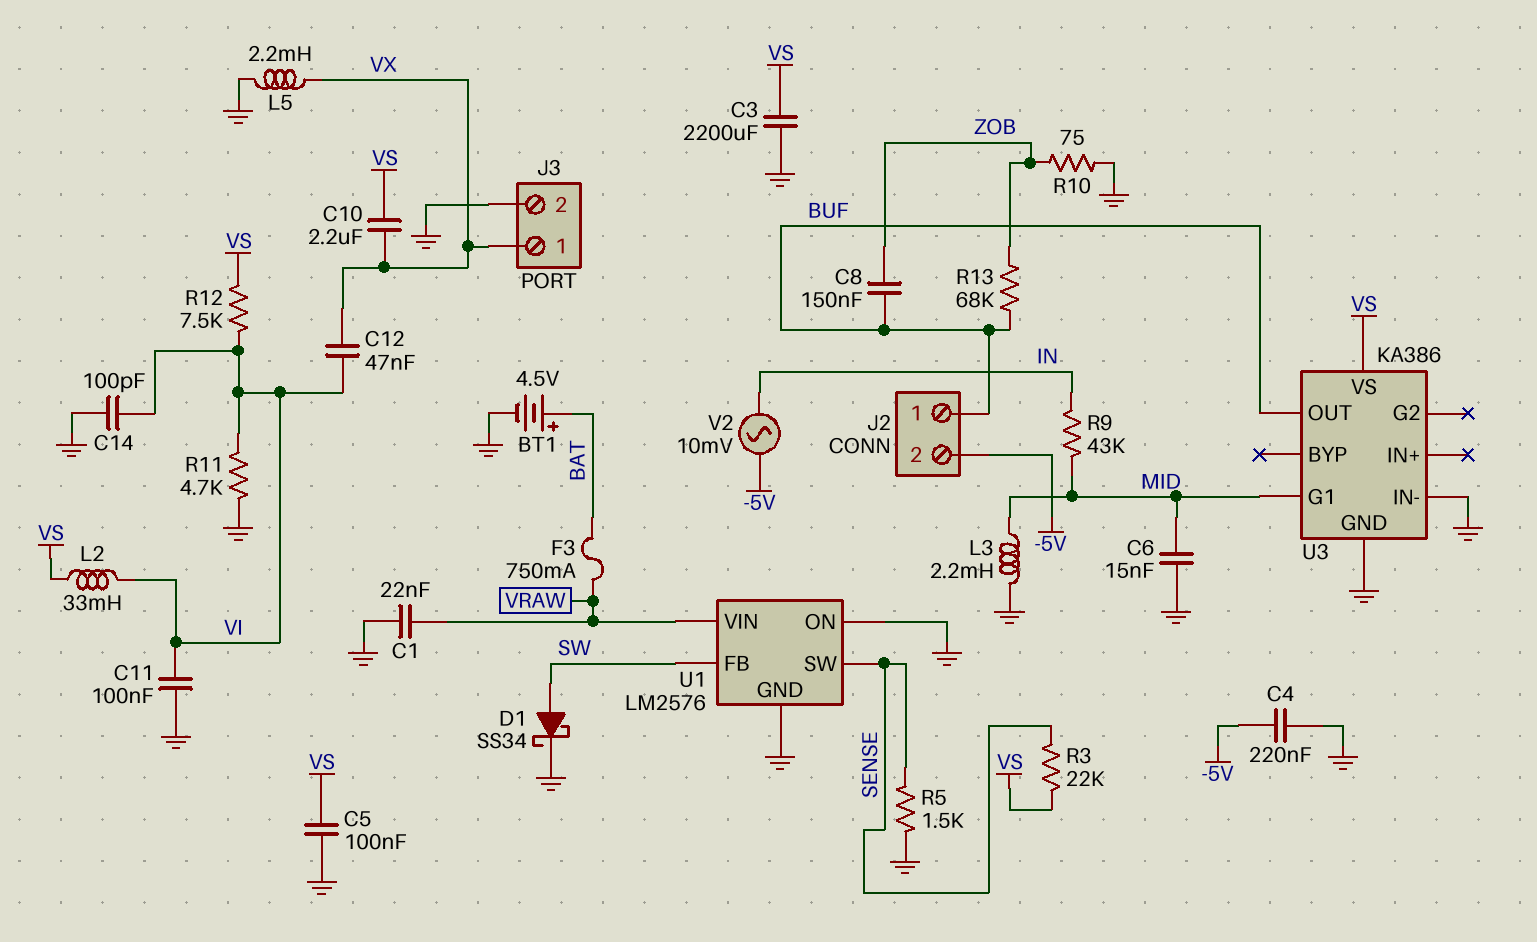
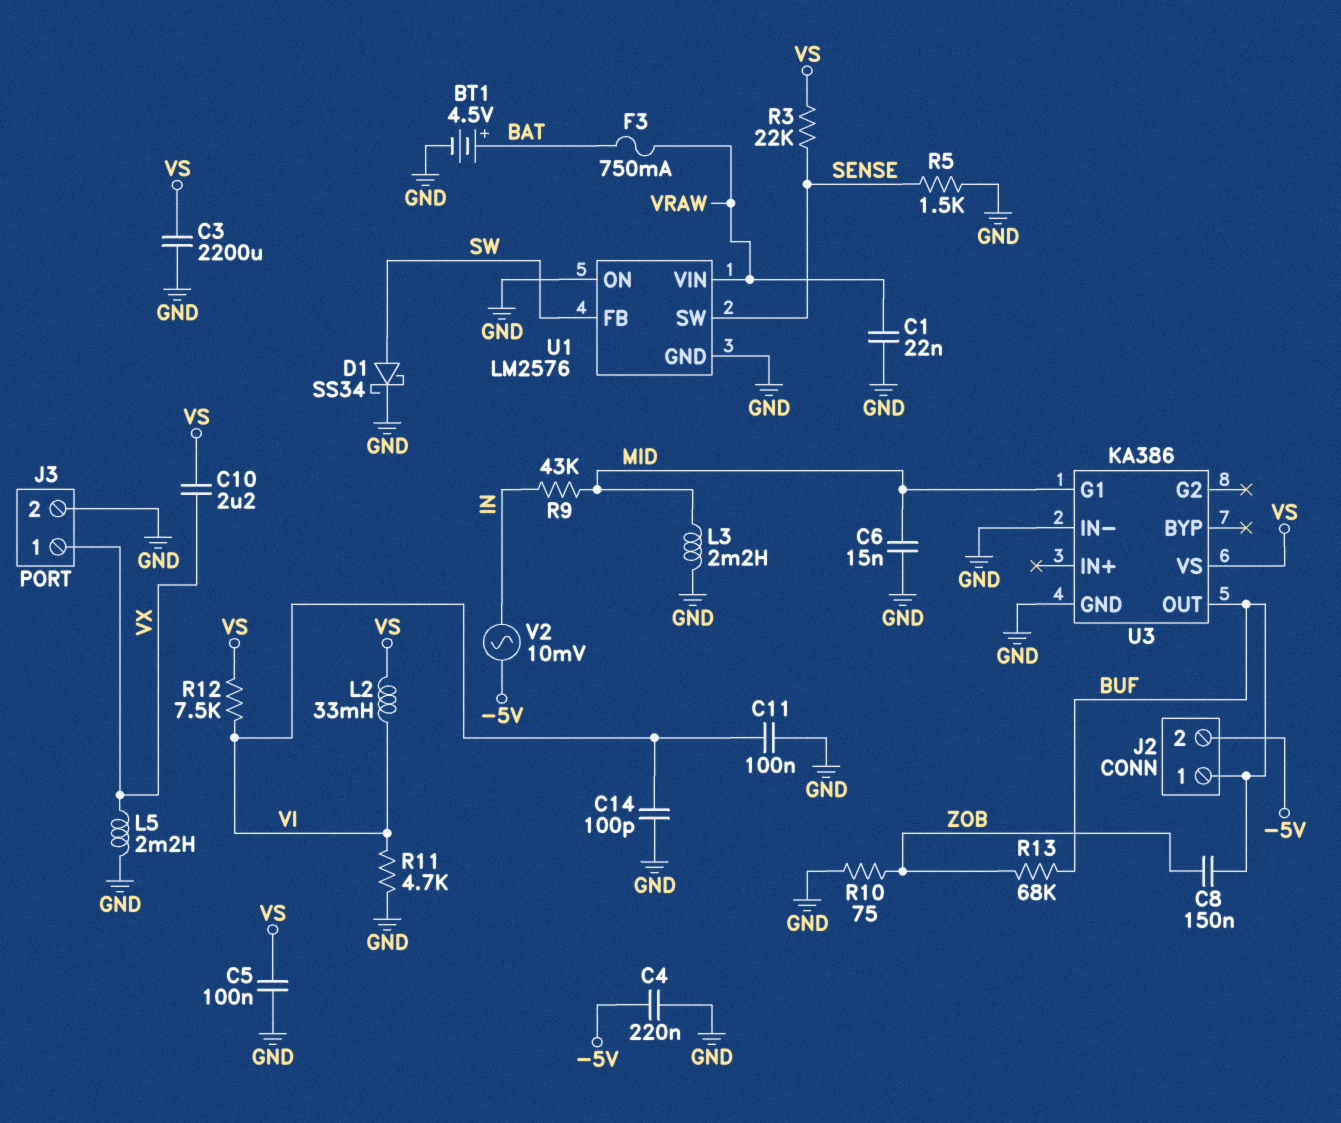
C12: 47nF (VI, VX) -> none

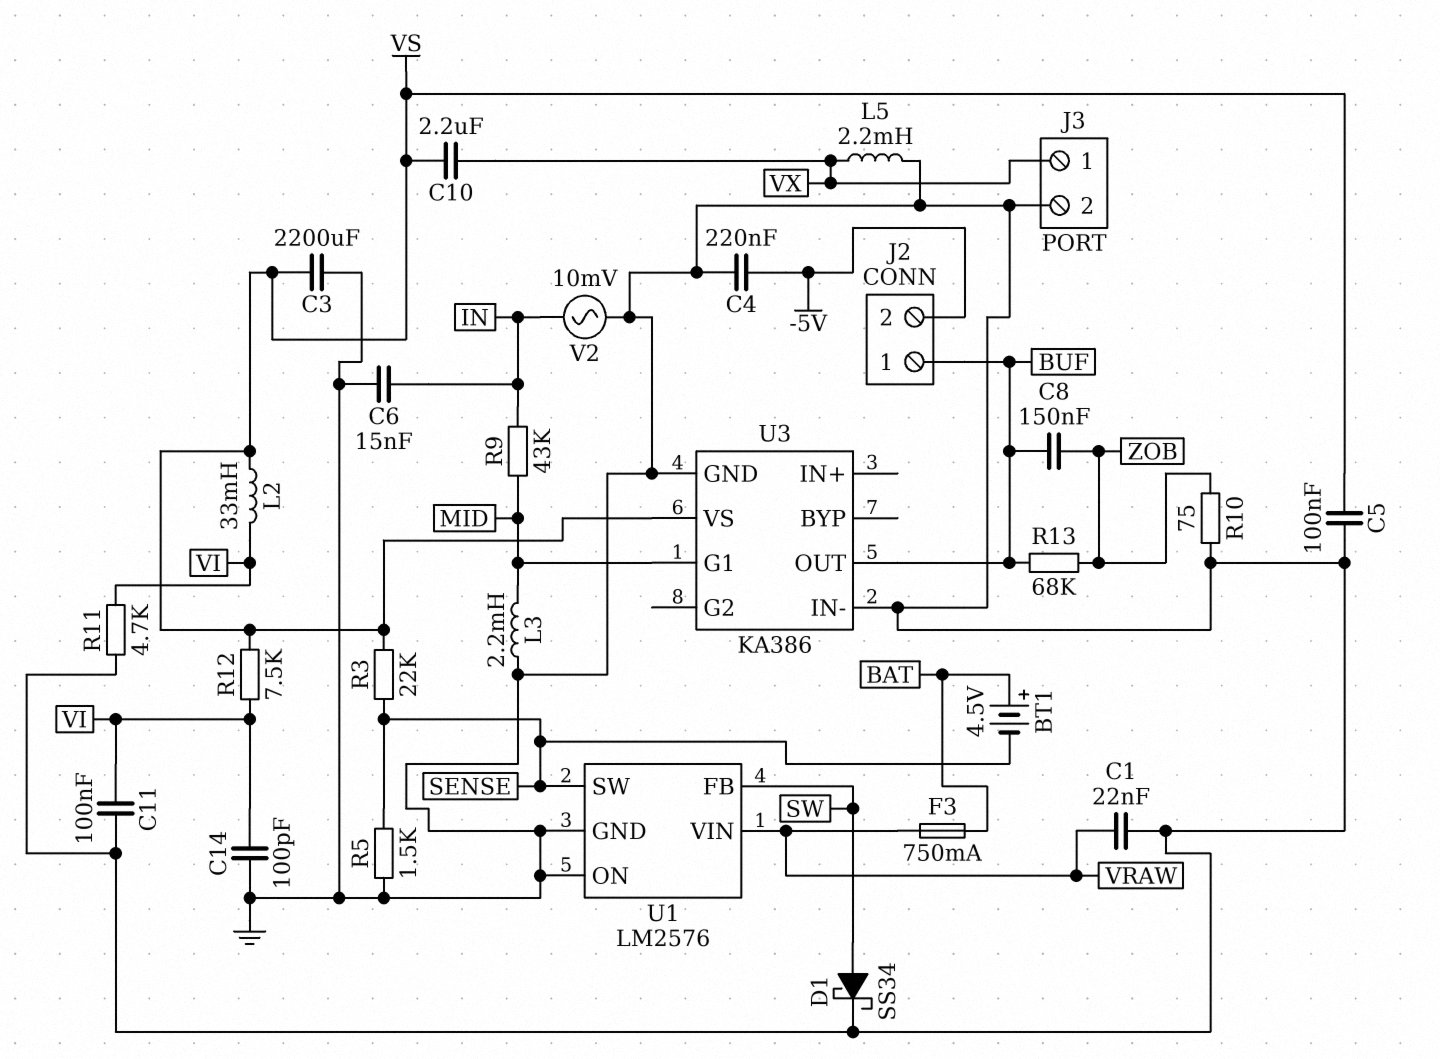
BT1: 4.5V (plus BAT, minus GND) -> 4.5V (plus BAT, minus SENSE)
C6: 15nF (GND, MID) -> 15nF (GND, IN)
V2: AC 10mV (-5V, IN) -> AC 10mV (GND, IN)

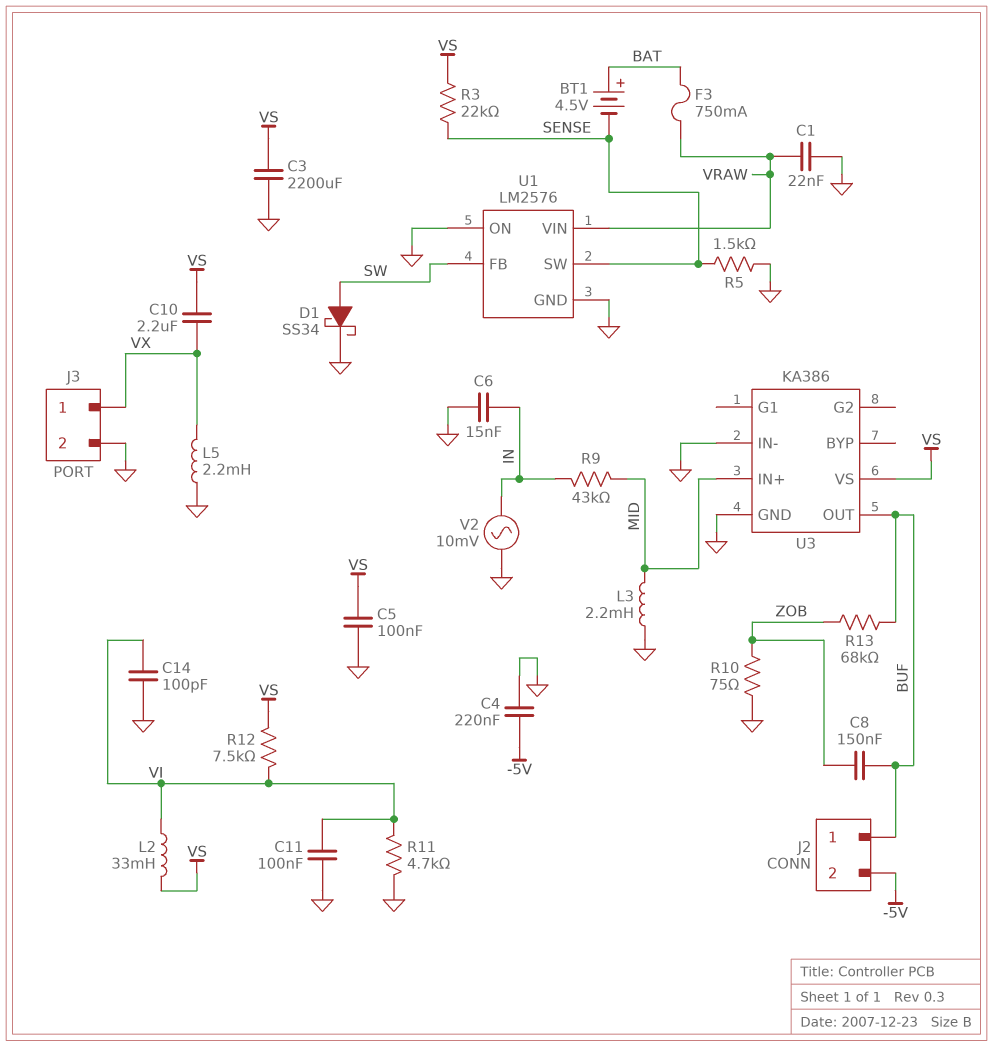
U3 pin G1: MID -> none
U3 pin IN+: none -> MID

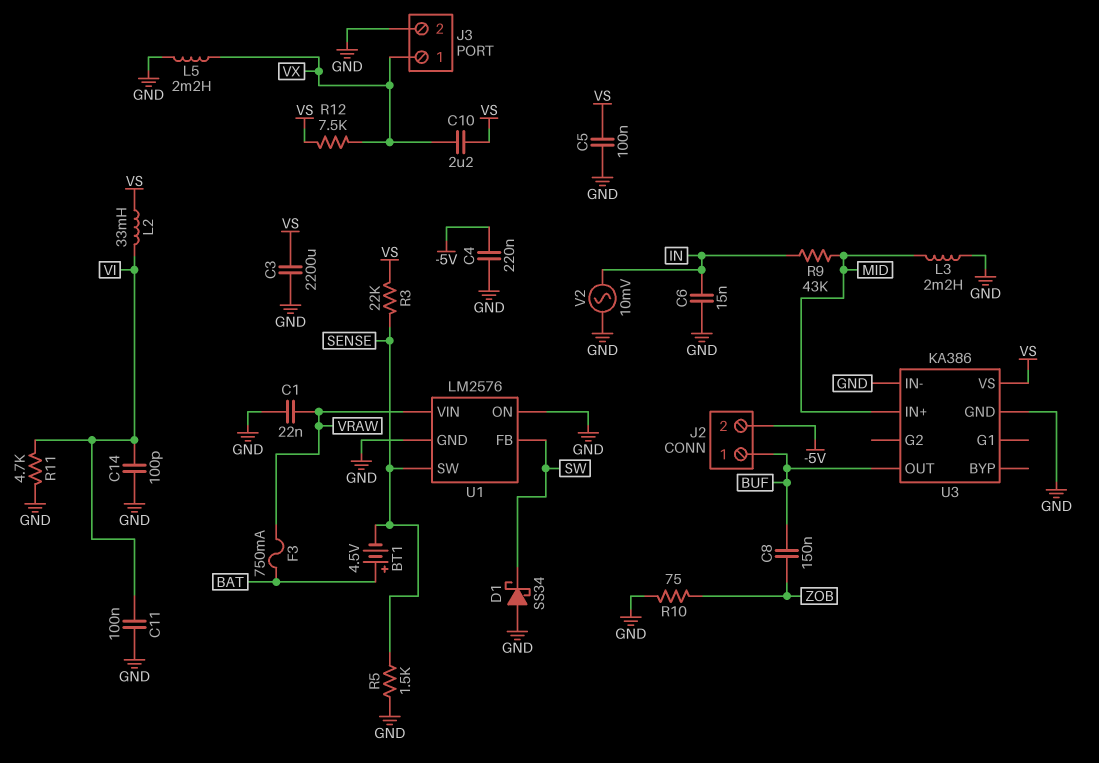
D1: schottky SS34 (A SW, K GND) -> schottky SS34 (A GND, K SW)
R12: 7.5k (VI, VS) -> 7.5k (VS, VX)
R13: 68k (BUF, ZOB) -> none

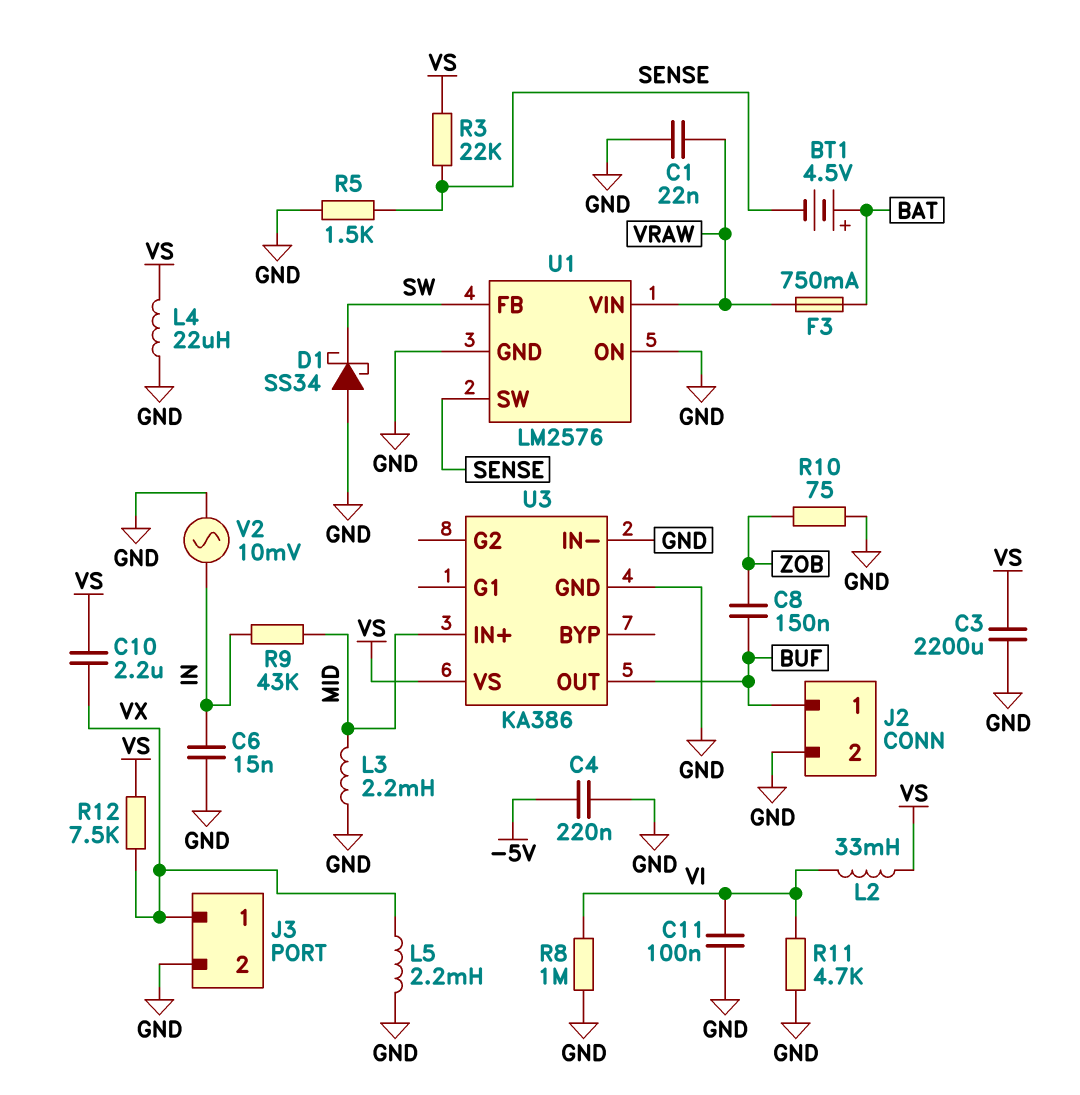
C5: 100nF (GND, VS) -> none
C14: 100pF (GND, VI) -> none
J2 pin 2: -5V -> GND
L4: none -> 22uH (GND, VS)
R8: none -> 1M (GND, VI)

